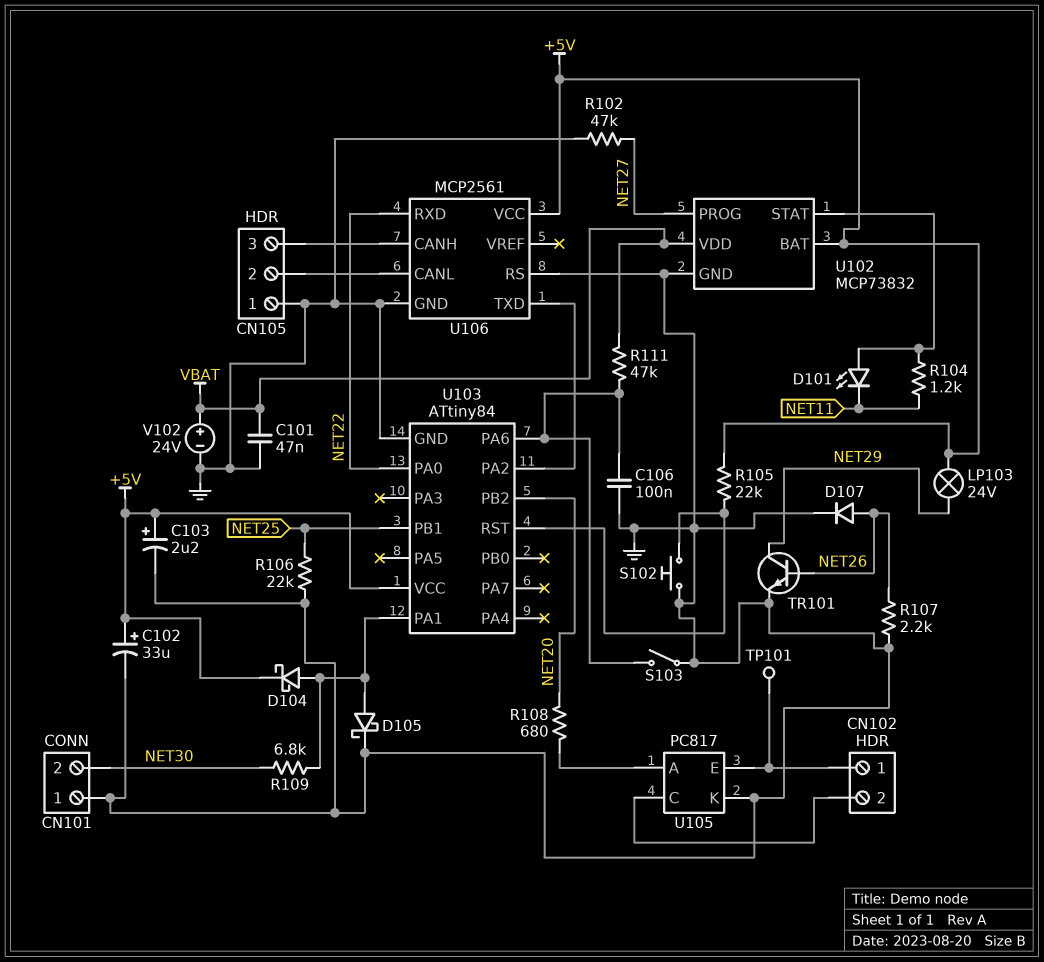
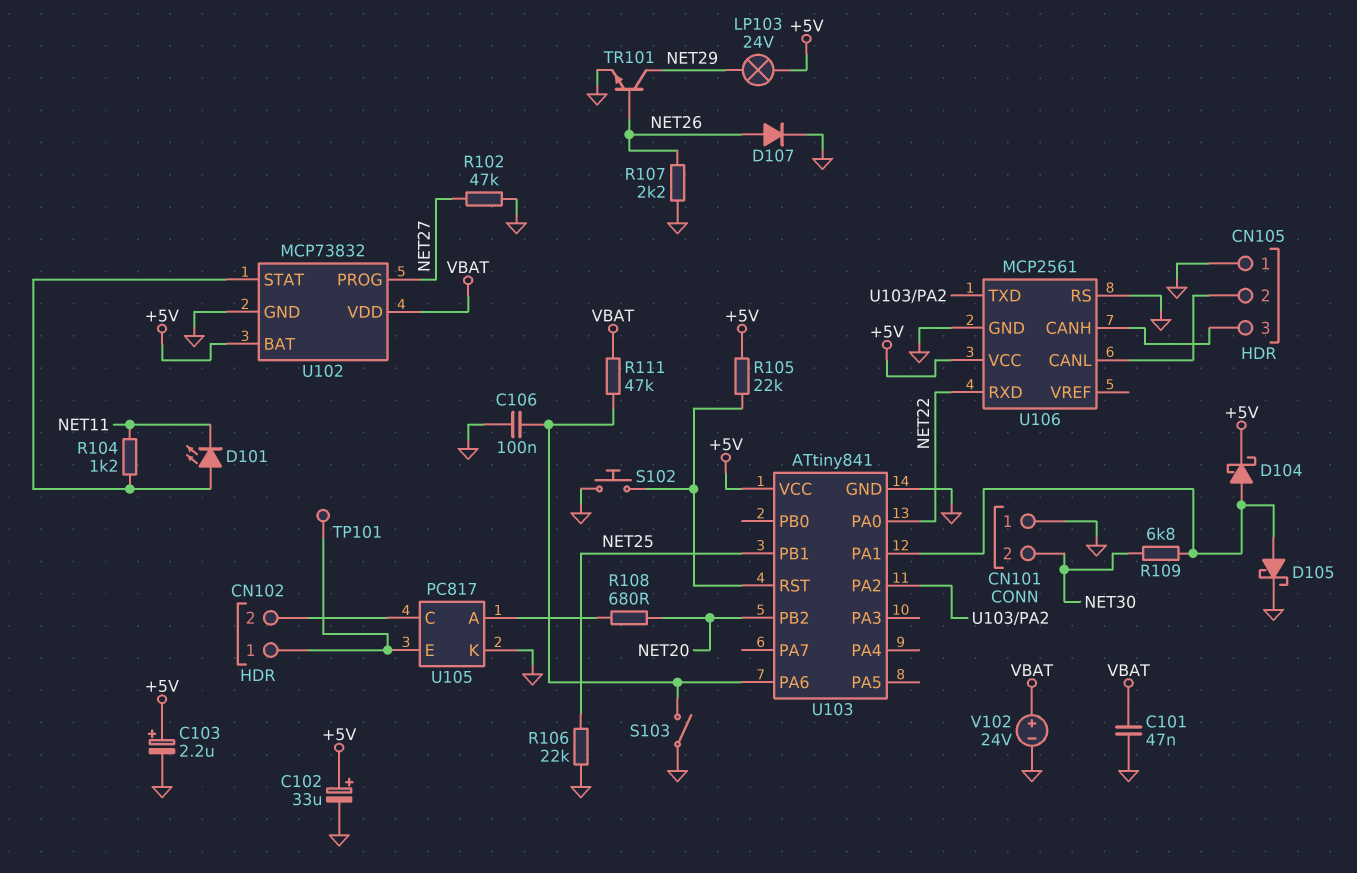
U103: ATtiny84 -> ATtiny841

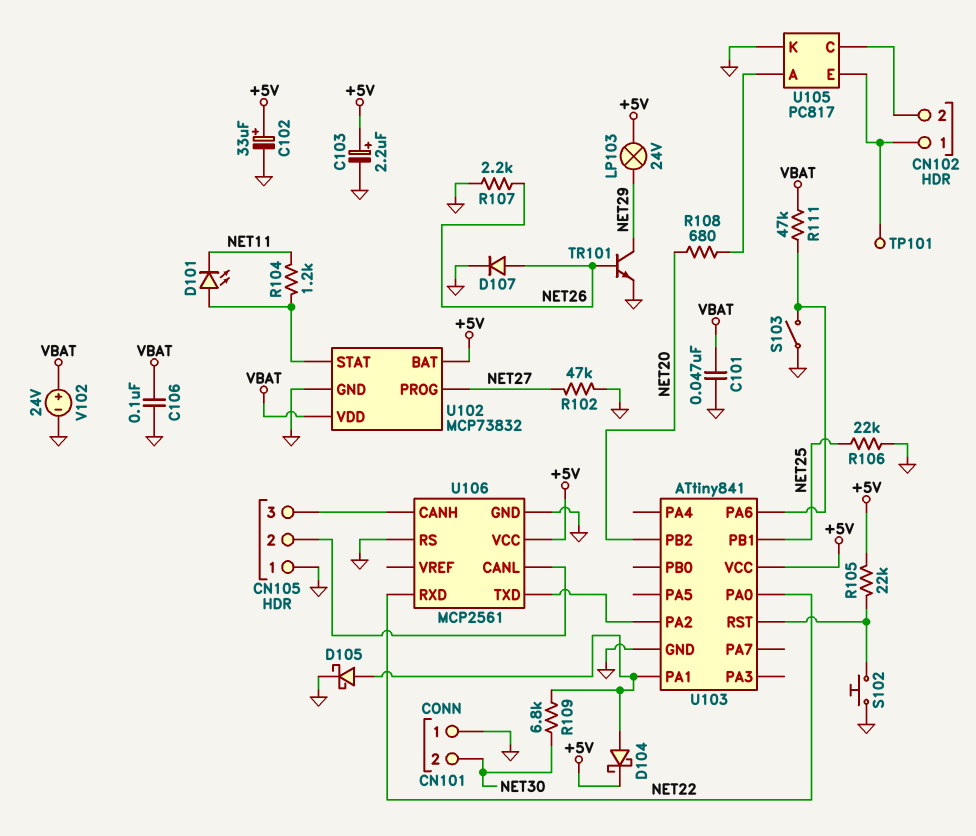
C106: 100nF (GND, U103/PA6) -> 100nF (GND, VBAT)

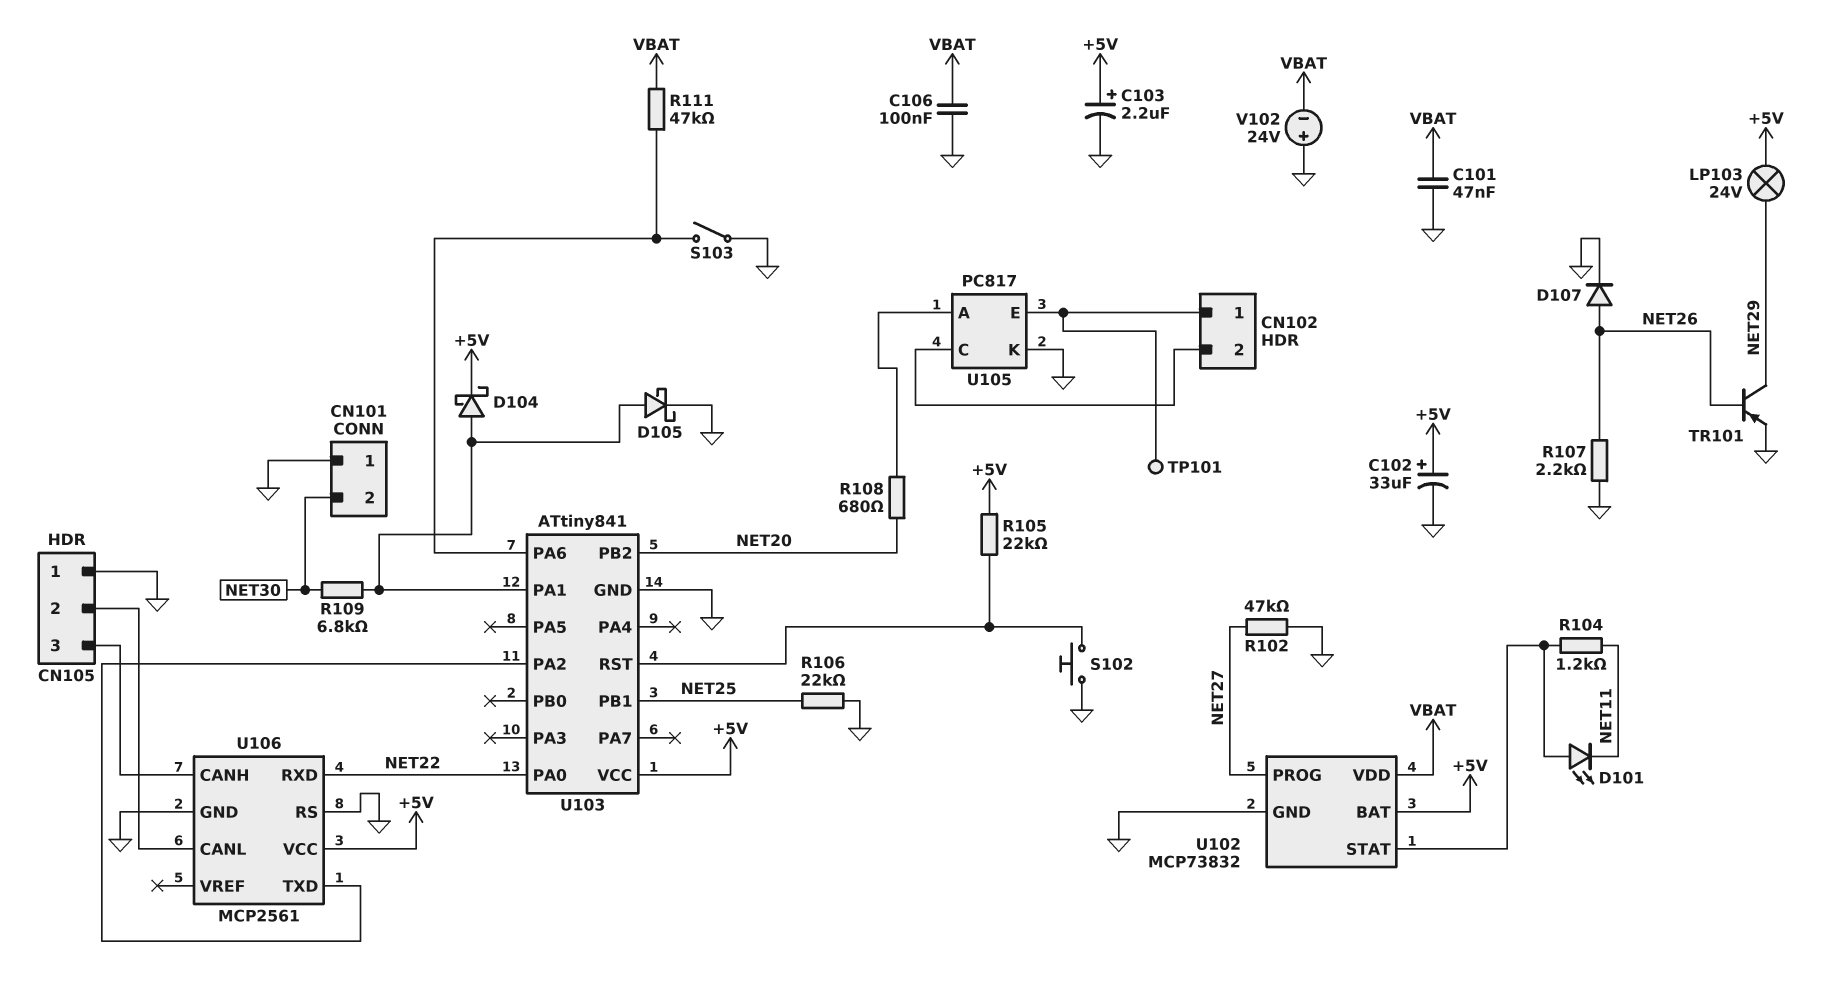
TR101: NPN (B NET26, C NET29, E GND) -> PNP (B NET26, C NET29, E GND)
V102: 24V (plus VBAT, minus GND) -> 24V (plus GND, minus VBAT)

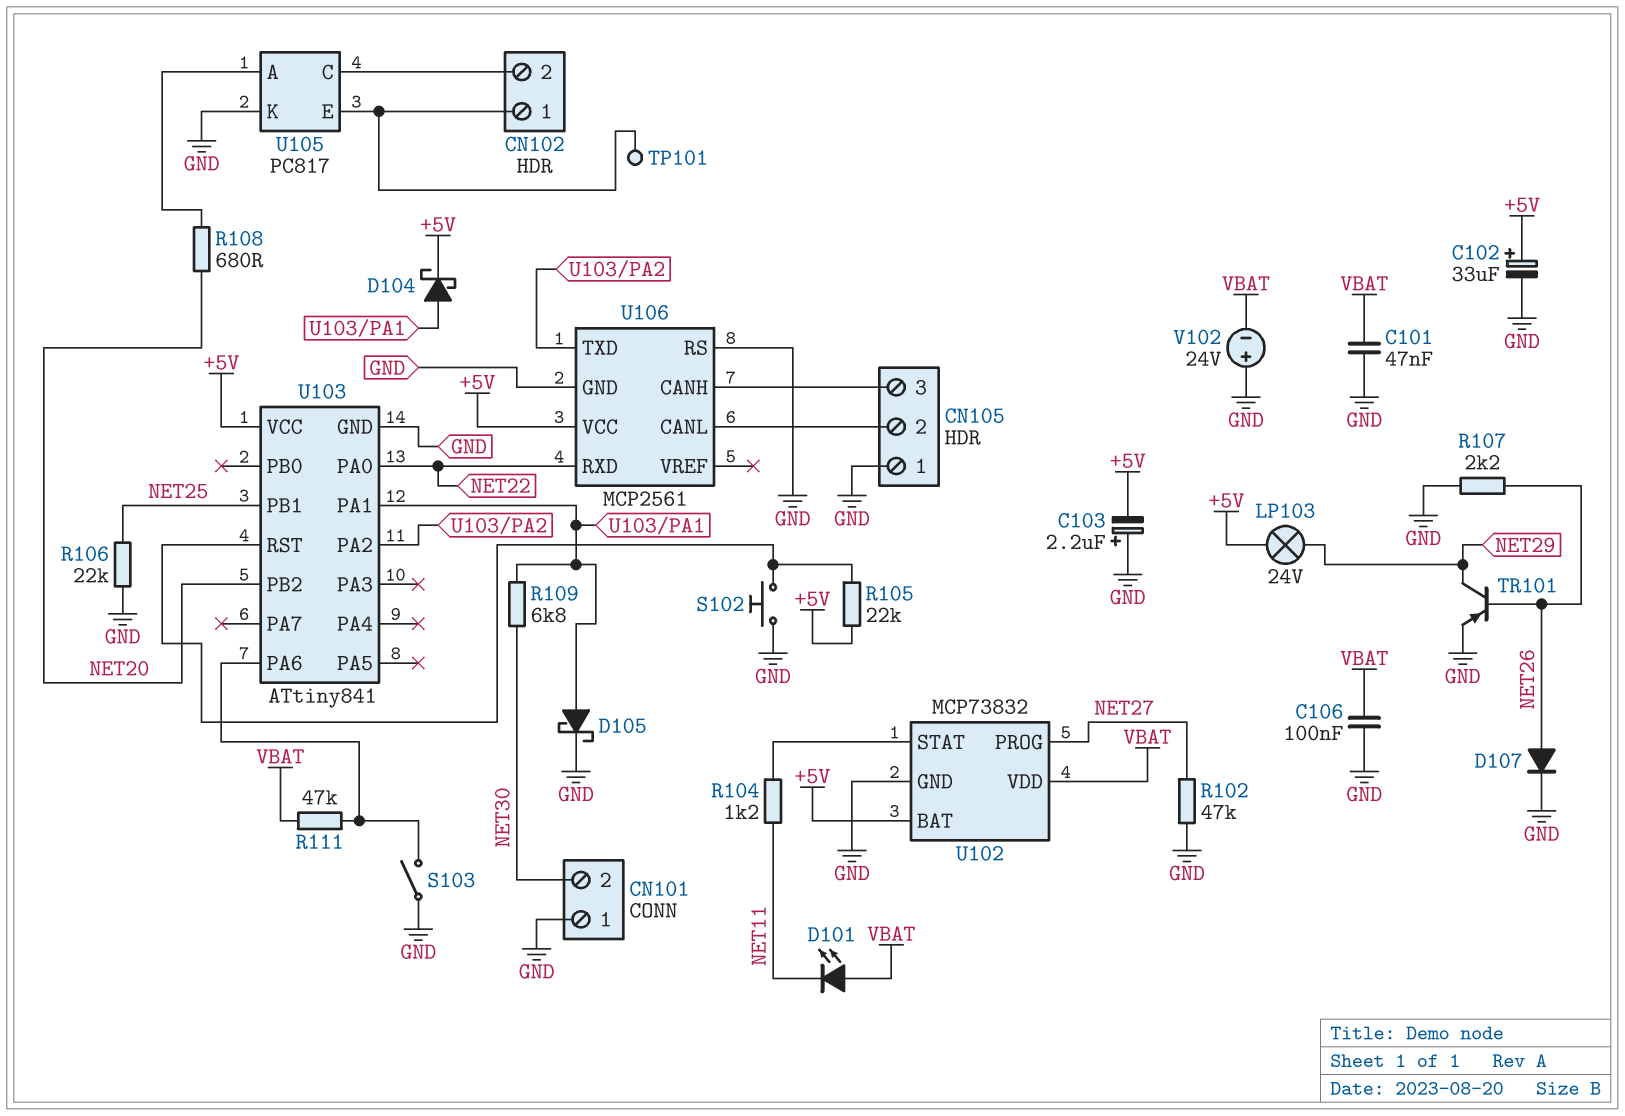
C103: 2.2uF (plus +5V, minus GND) -> 2.2uF (plus GND, minus +5V)
D101: LED (A U102/STAT, K NET11) -> LED (A VBAT, K NET11)

